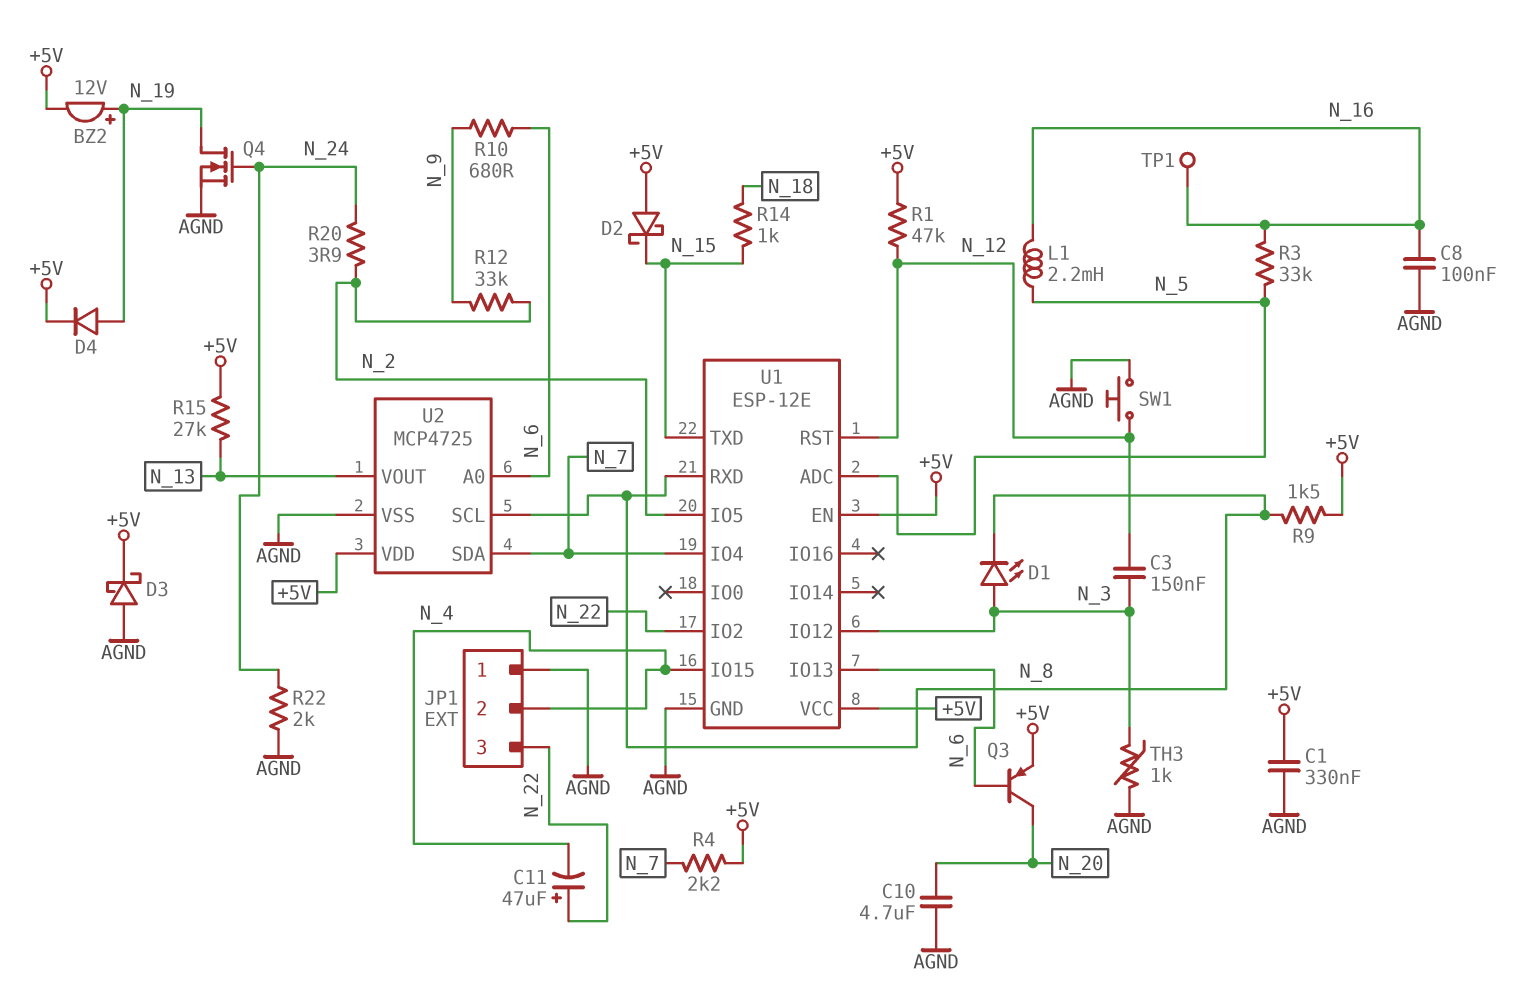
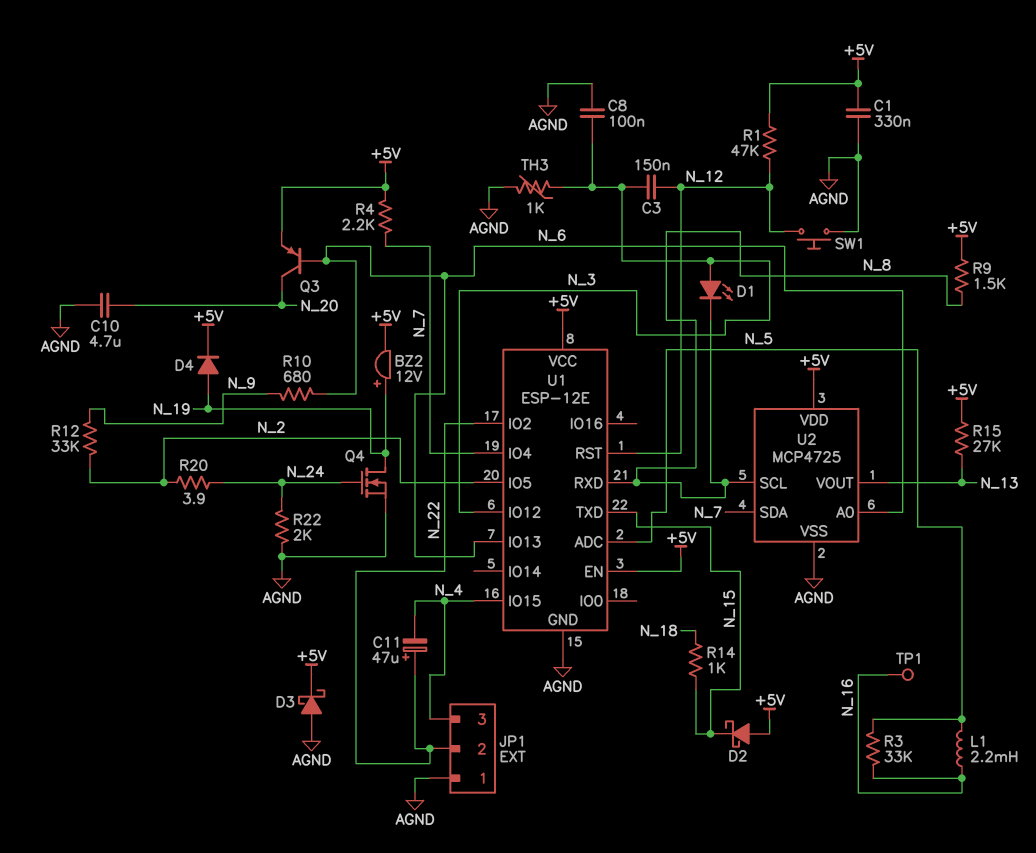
C8: 100nF (AGND, N_16) -> 100nF (AGND, N_3)
JP1 pin 2: N_4 -> N_22
JP1 pin 3: N_22 -> N_4

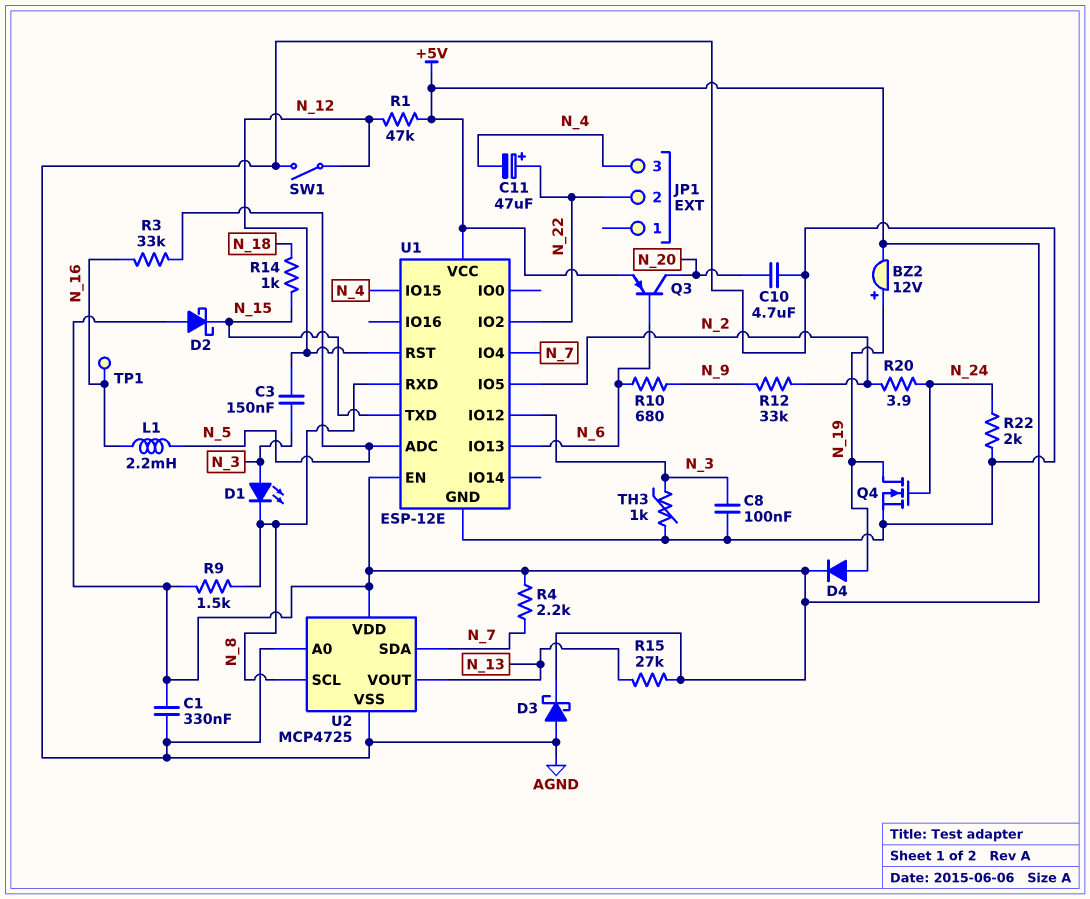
JP1 pin 1: AGND -> none
SW1: button (AGND, N_12) -> switch (AGND, N_12)
U2 pin A0: N_6 -> AGND

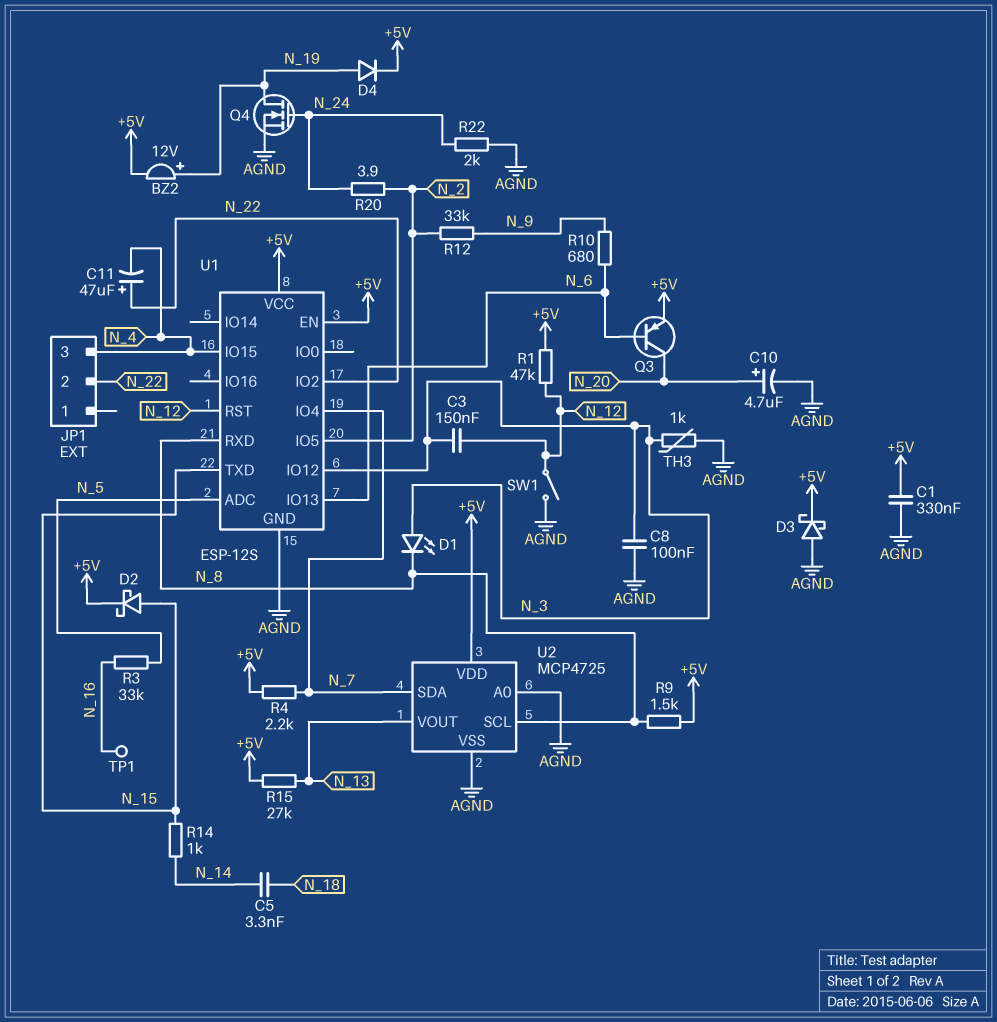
C5: none -> 3.3nF (N_14, N_18)
C10: 4.7uF (AGND, N_20) -> 4.7uF (plus N_20, minus AGND)
D2: schottky (A +5V, K N_15) -> schottky (A N_15, K +5V)
L1: 2.2mH (N_5, N_16) -> none
R14: 1k (N_15, N_18) -> 1k (N_14, N_15)
U1: ESP-12E -> ESP-12S

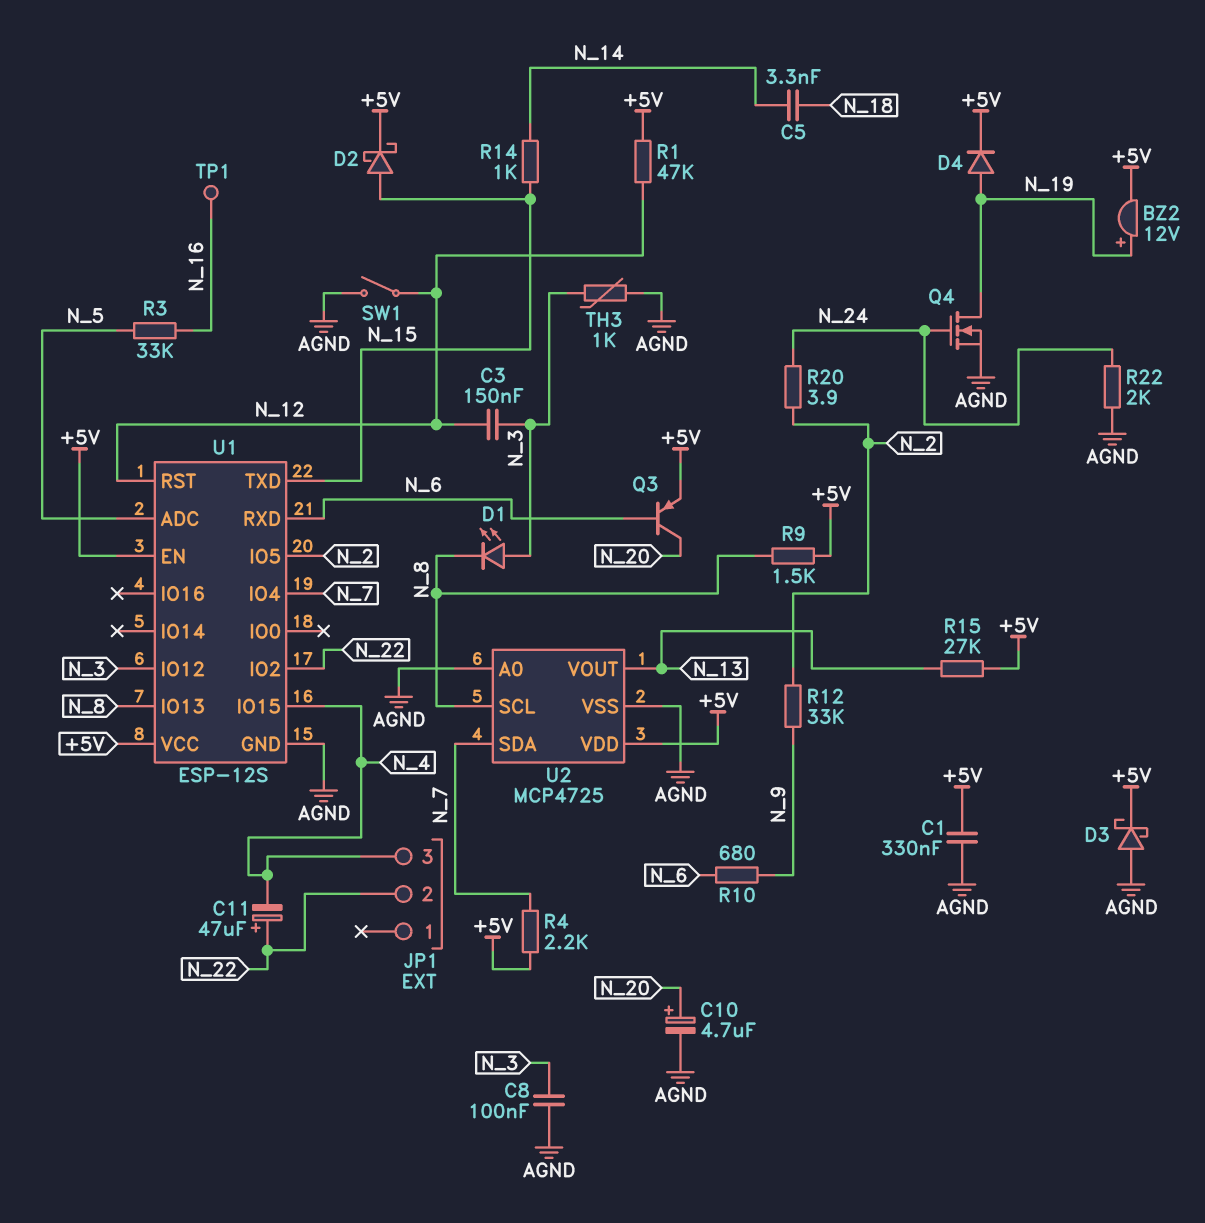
U1 pin IO13: N_6 -> N_8
U1 pin RXD: N_8 -> N_6

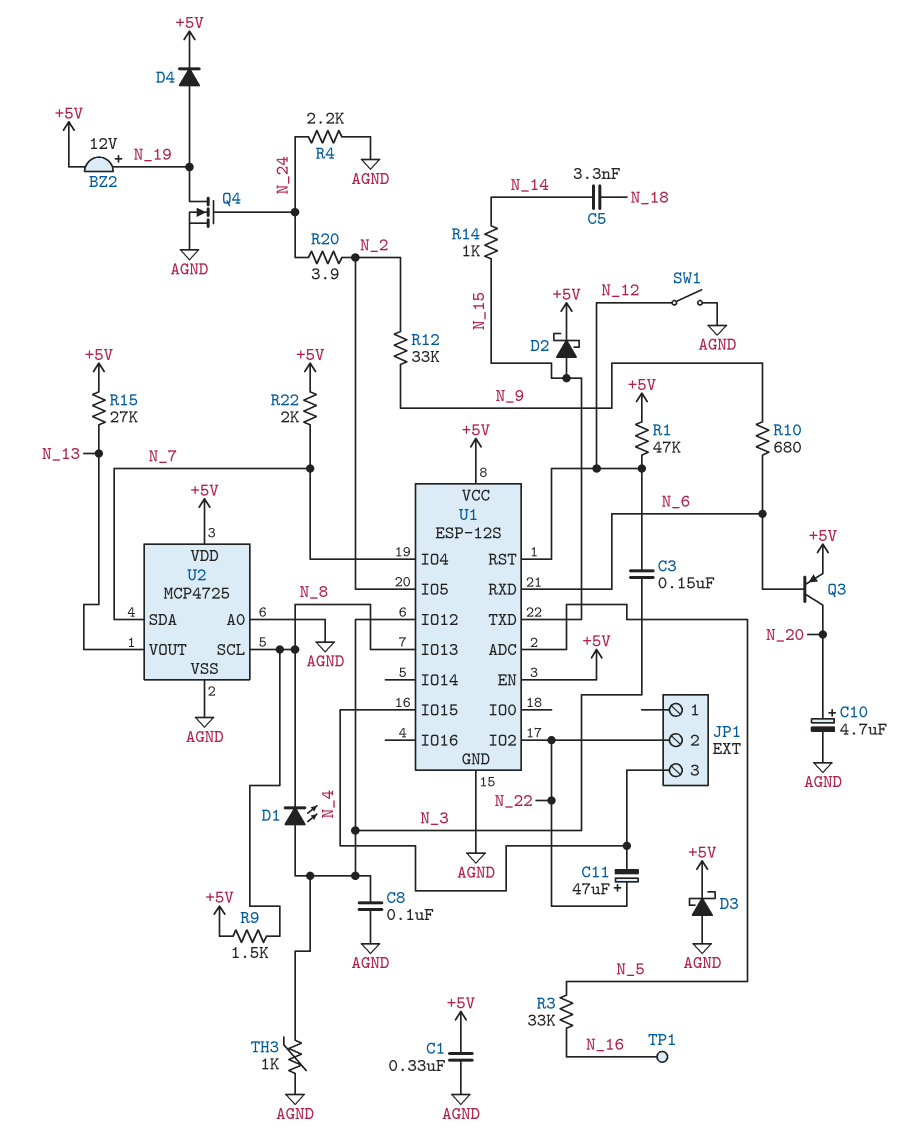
R4: 2.2k (+5V, N_7) -> 2.2k (AGND, N_24)
R22: 2k (AGND, N_24) -> 2k (+5V, N_7)

